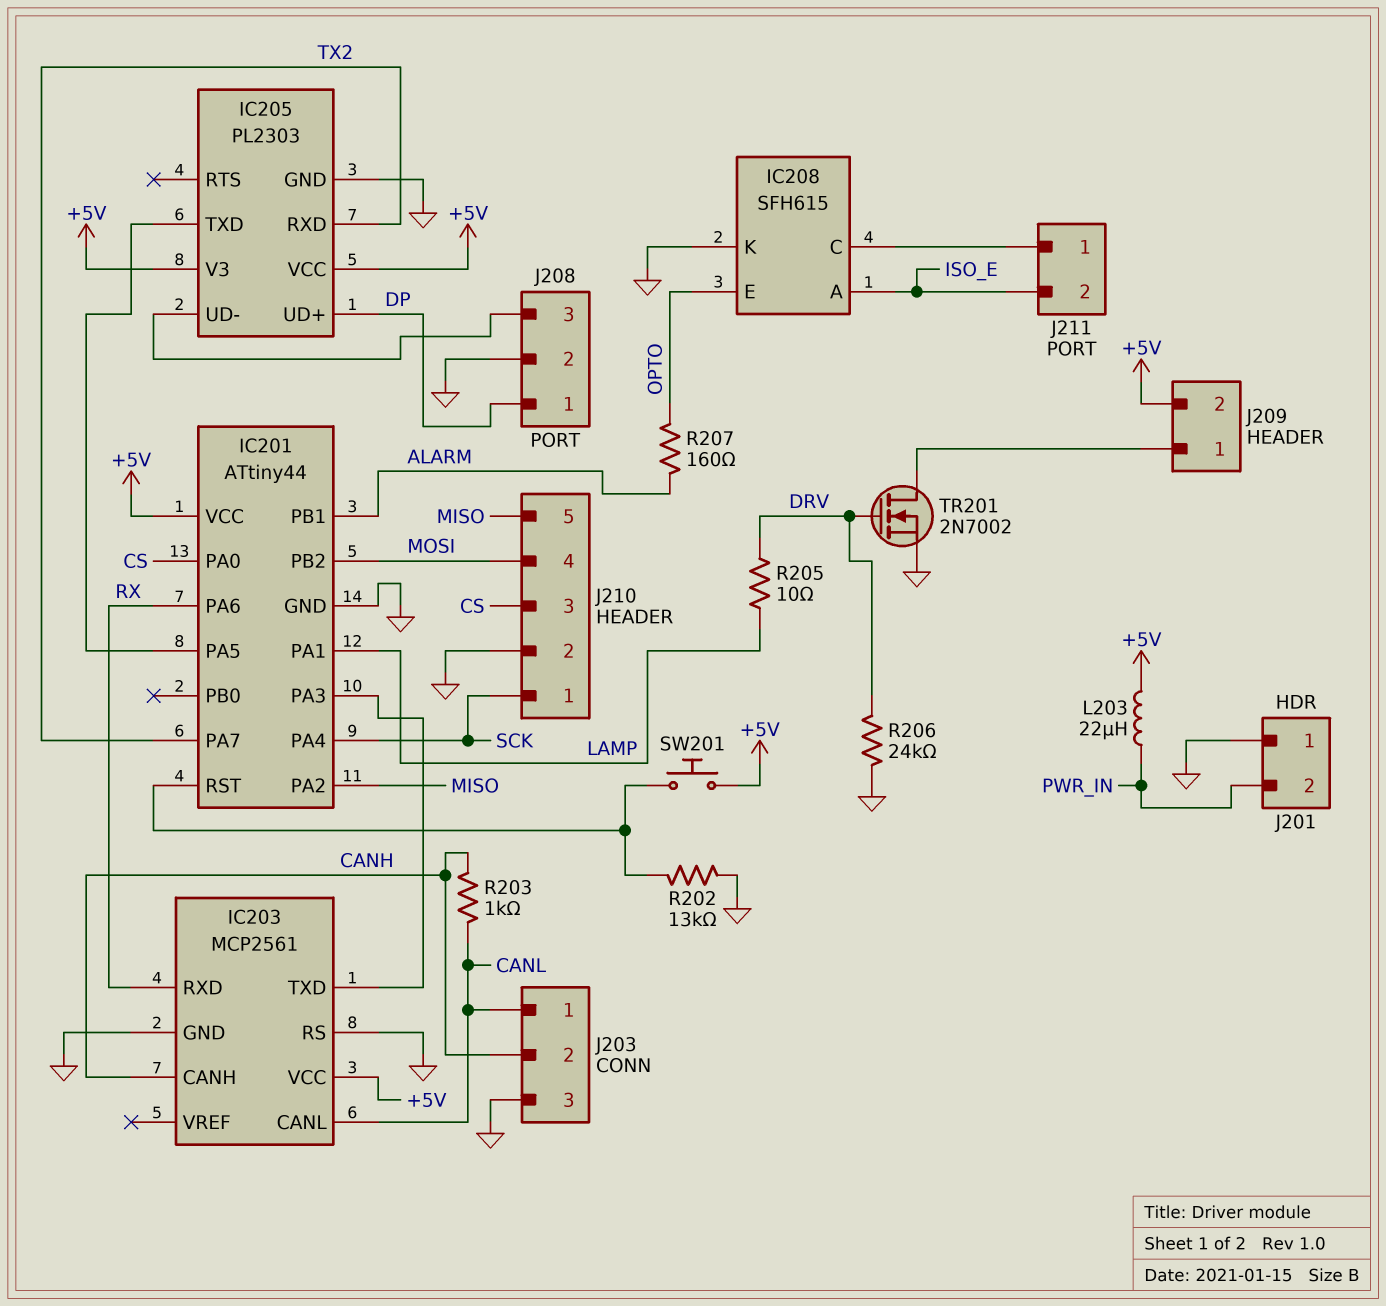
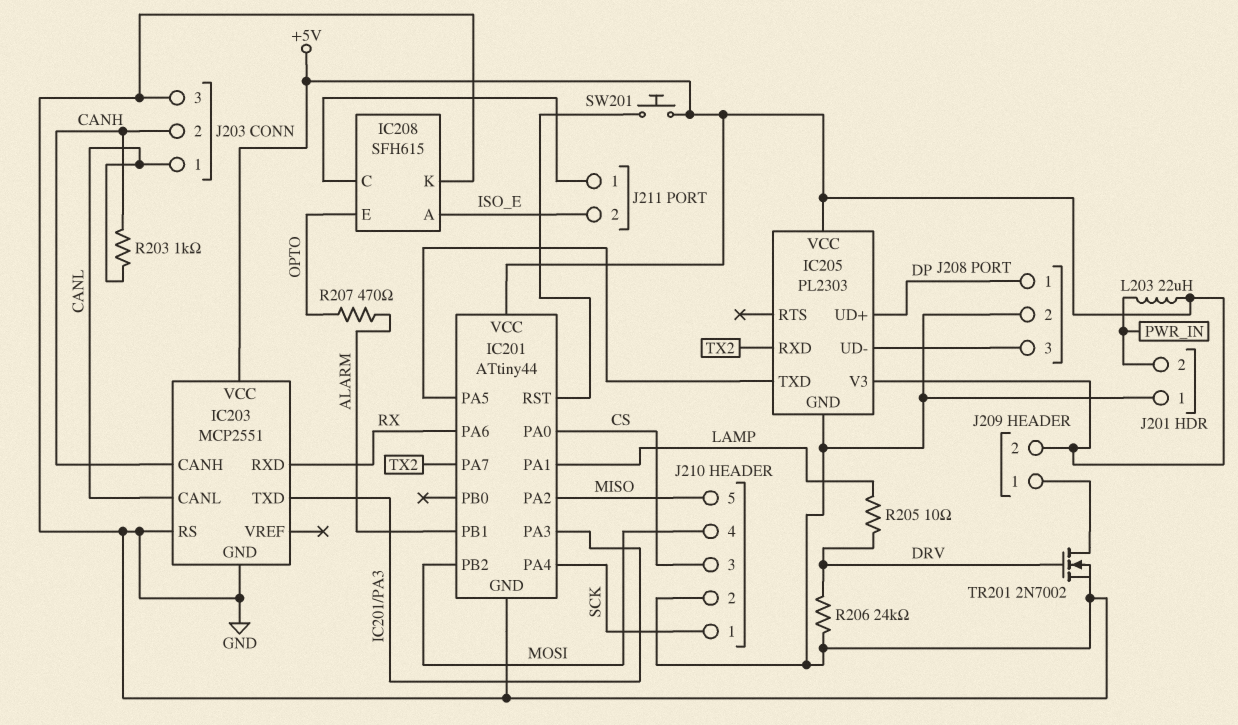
IC203: MCP2561 -> MCP2551
R202: 13k (GND, IC201/RST) -> none
R207: 160 (ALARM, OPTO) -> 470 (ALARM, OPTO)

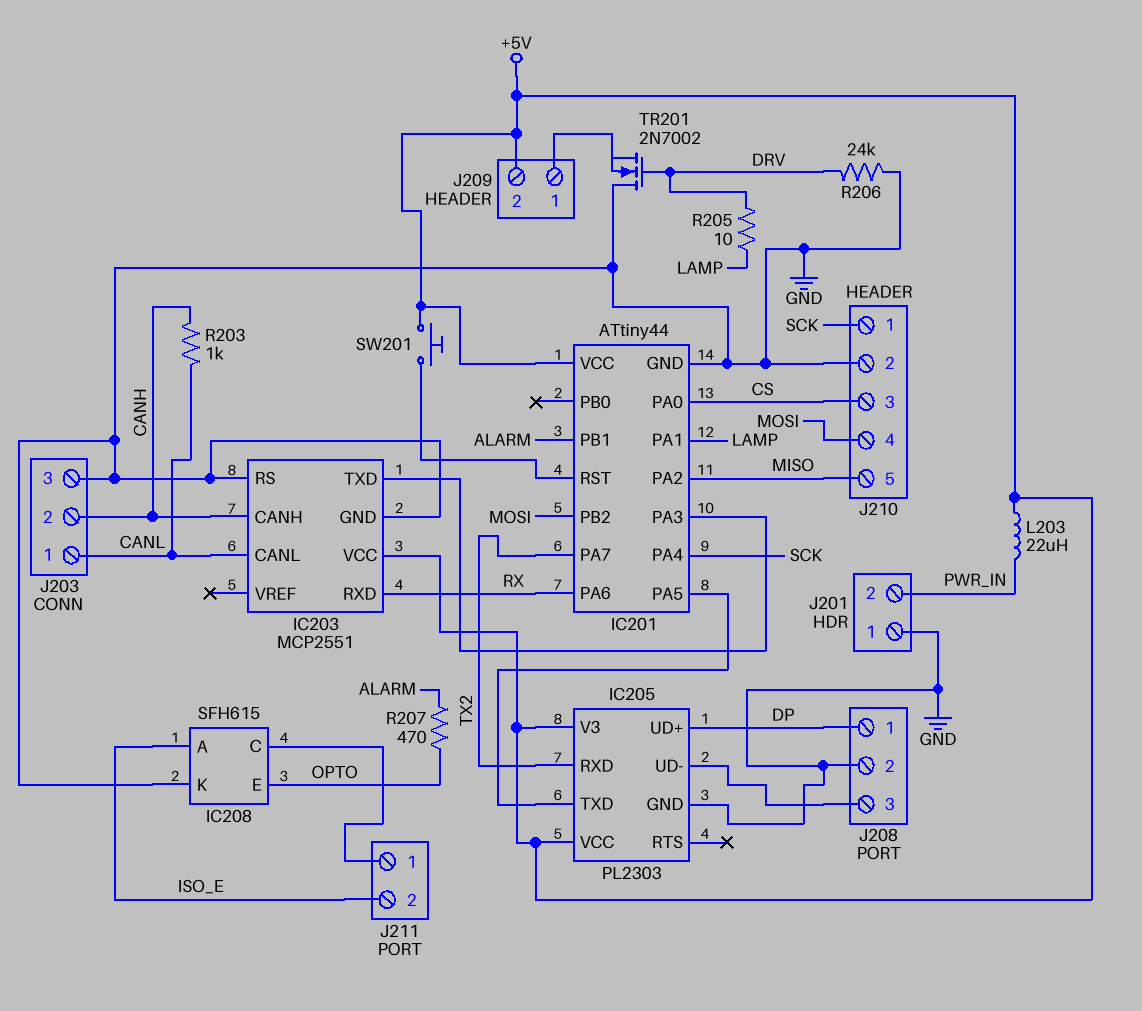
TR201: NMOS 2N7002 (G DRV, D J209/1, S GND) -> NMOS 2N7002 (G DRV, D GND, S J209/1)

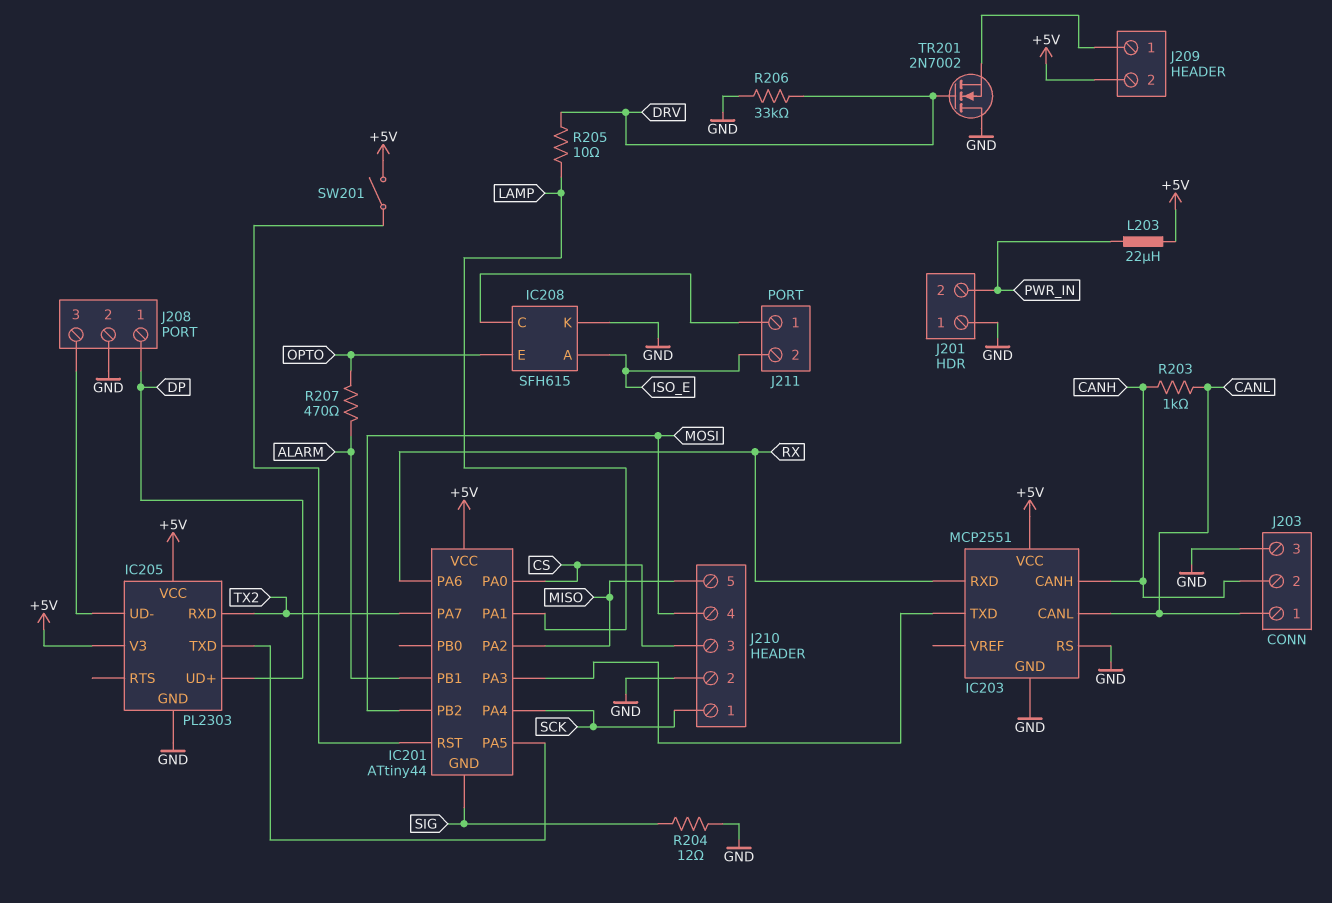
IC201 pin GND: GND -> SIG
R204: none -> 12 (GND, SIG)
R206: 24k (DRV, GND) -> 33k (DRV, GND)
SW201: button (+5V, IC201/RST) -> switch (+5V, IC201/RST)

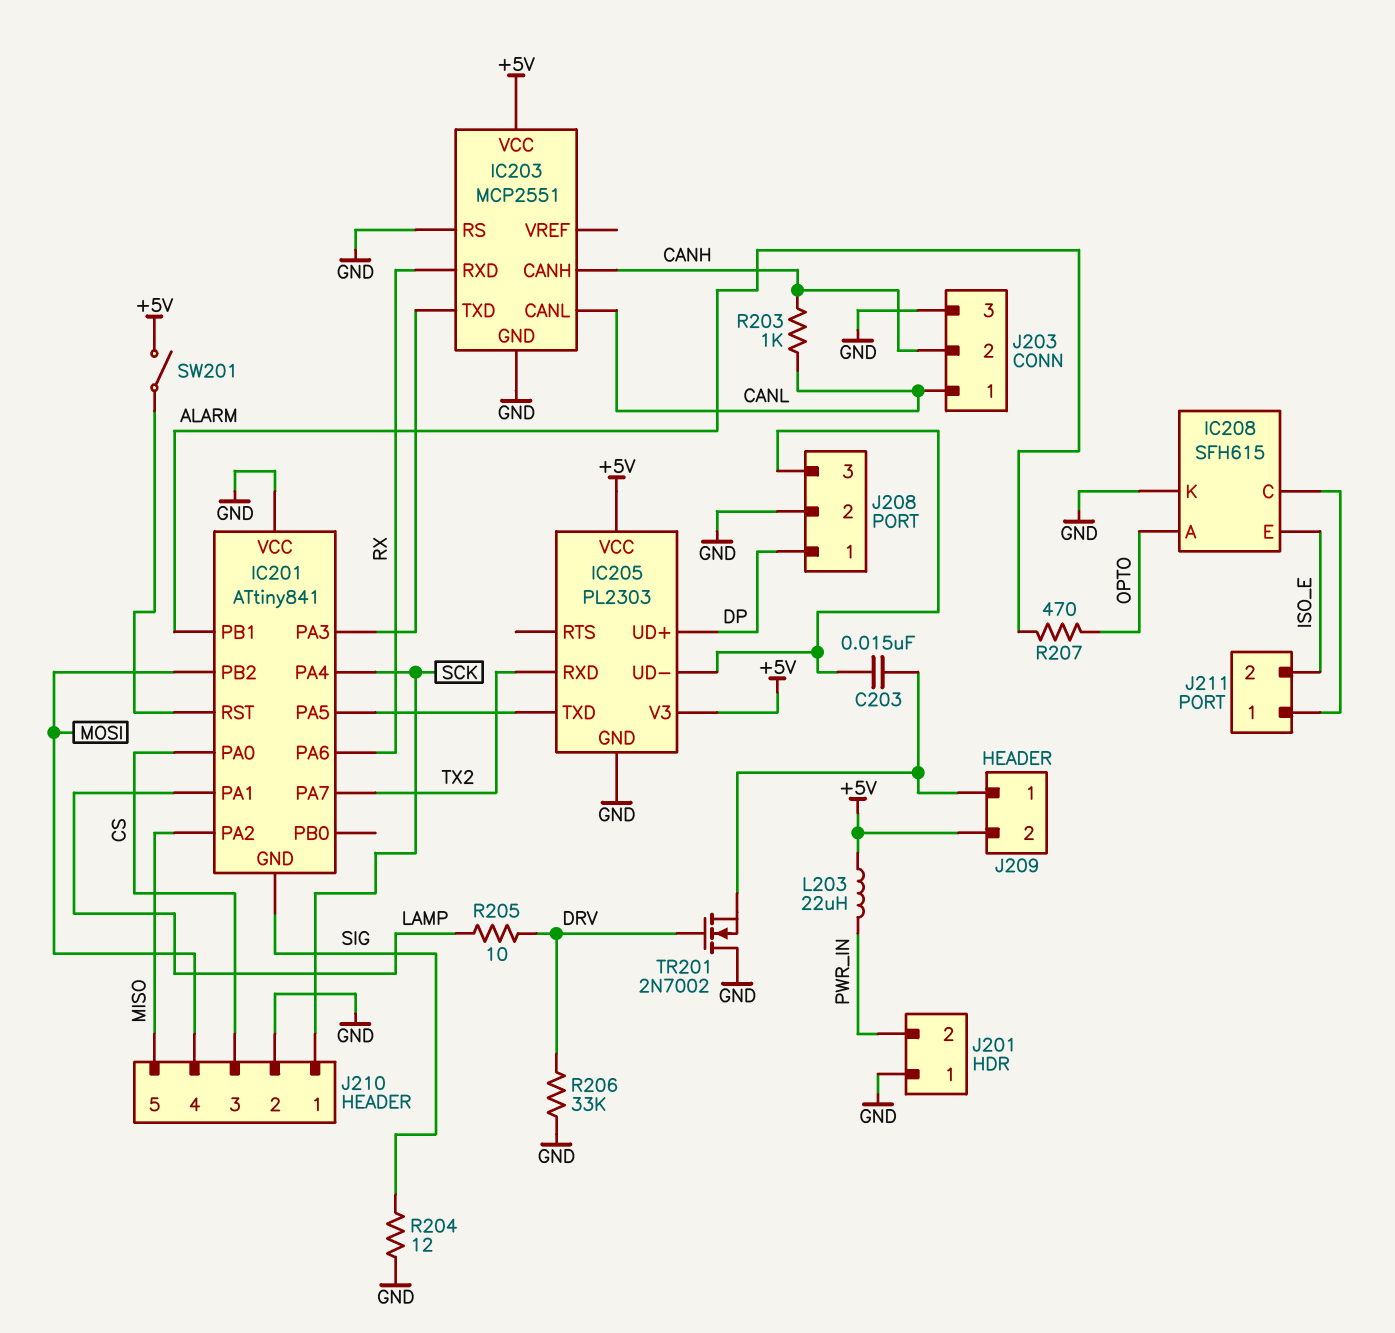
C203: none -> 15nF (IC205/UD-, J209/1)
IC201: ATtiny44 -> ATtiny841
IC201 pin VCC: +5V -> GND
IC208 pin A: ISO_E -> OPTO
IC208 pin E: OPTO -> ISO_E

